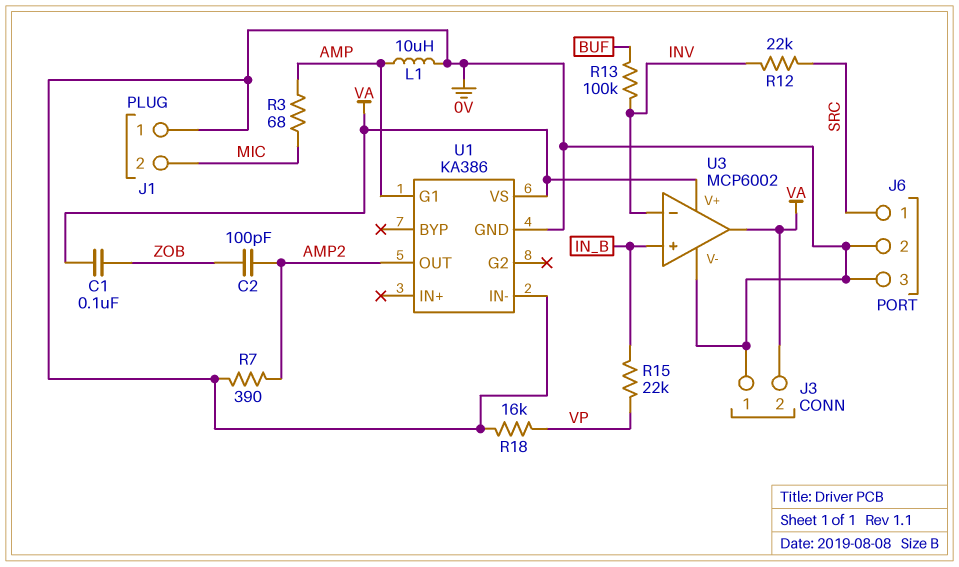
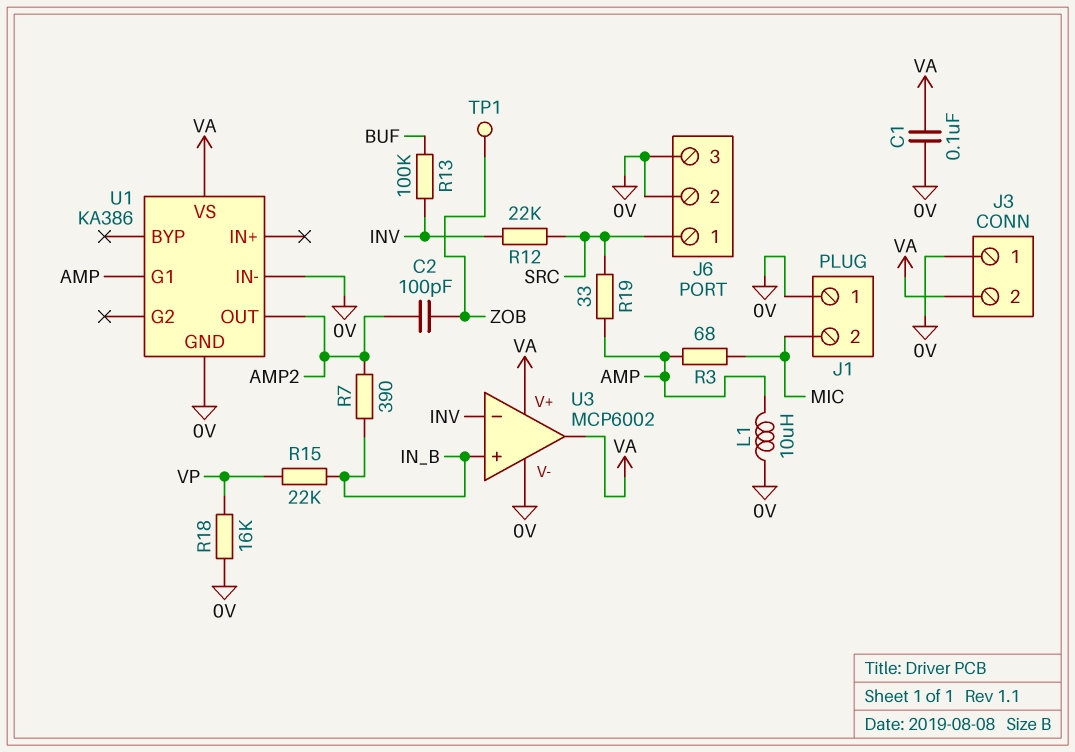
C1: 100nF (VA, ZOB) -> 100nF (0V, VA)
R7: 390 (0V, AMP2) -> 390 (AMP2, IN_B)
R19: none -> 33 (AMP, SRC)
TP1: none -> test point (ZOB)

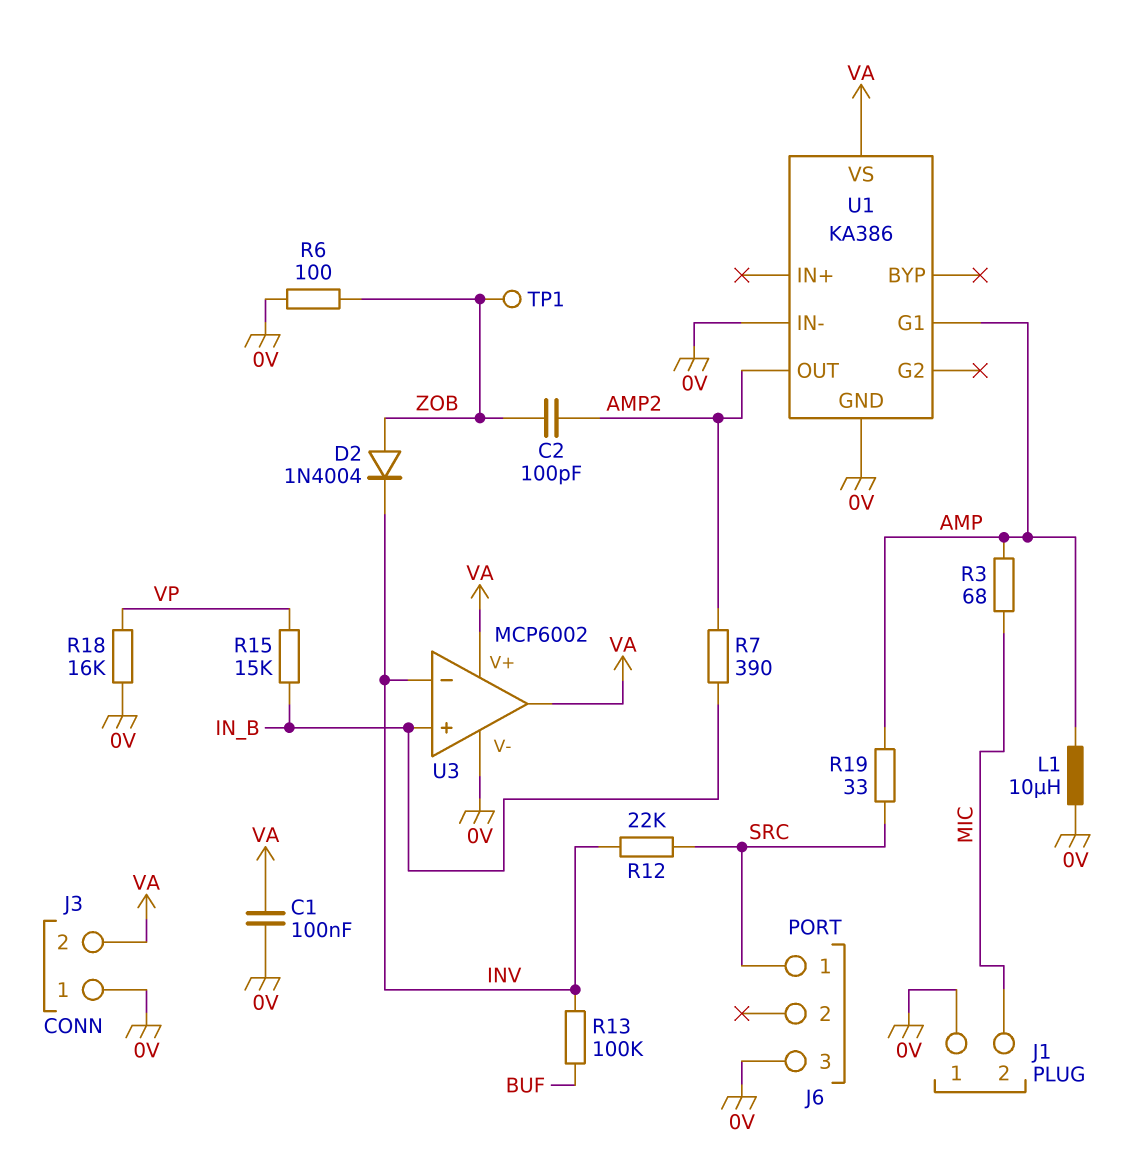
D2: none -> diode 1N4004 (A ZOB, K INV)
J6 pin 2: 0V -> none
R6: none -> 100 (0V, ZOB)
R15: 22k (IN_B, VP) -> 15k (IN_B, VP)

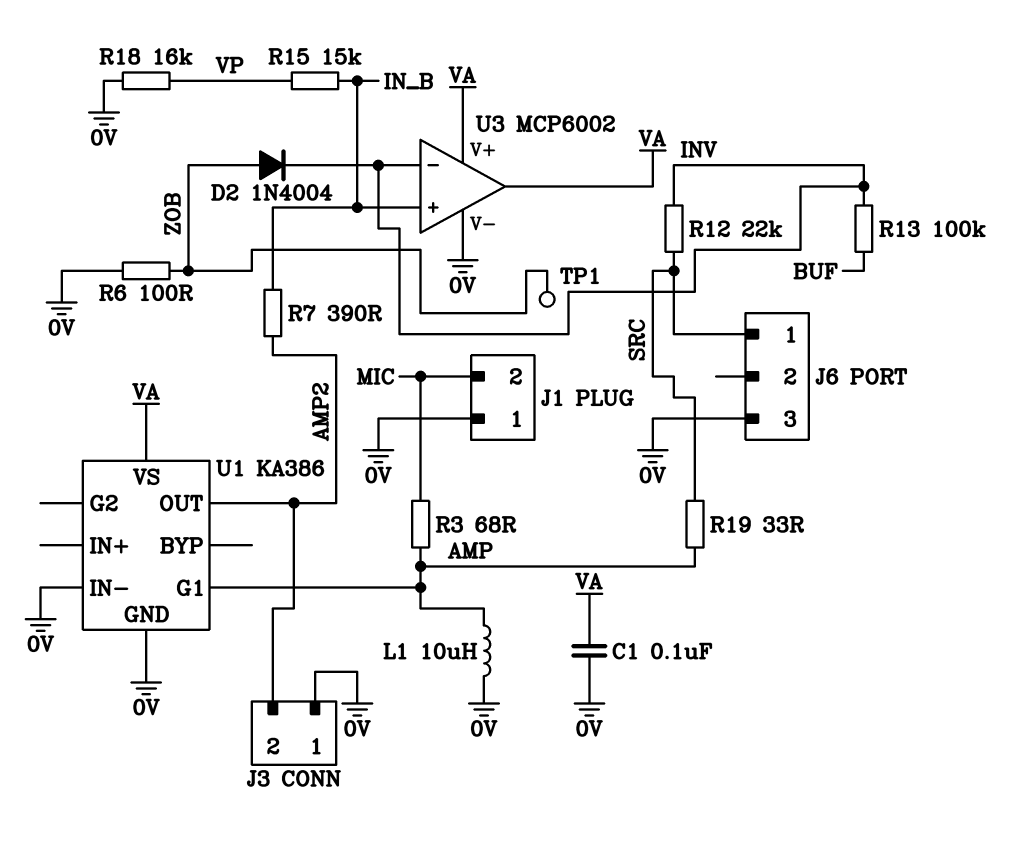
C2: 100pF (AMP2, ZOB) -> none
J3 pin 2: VA -> AMP2

